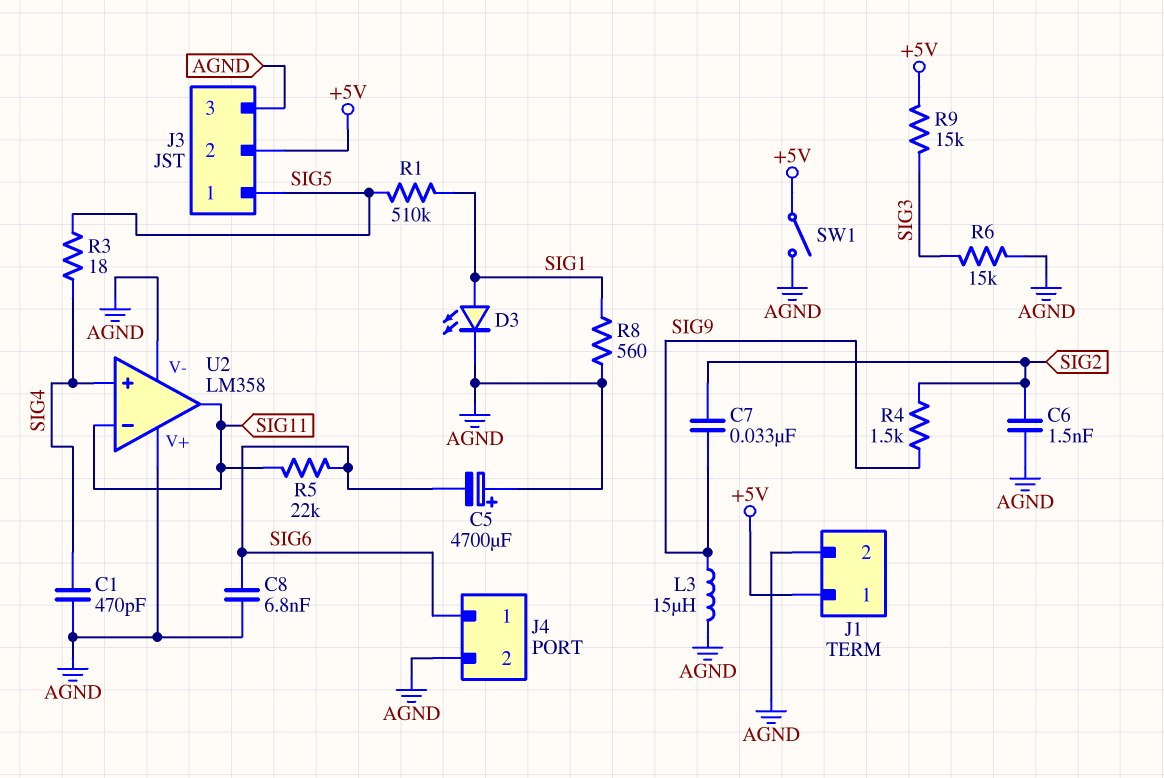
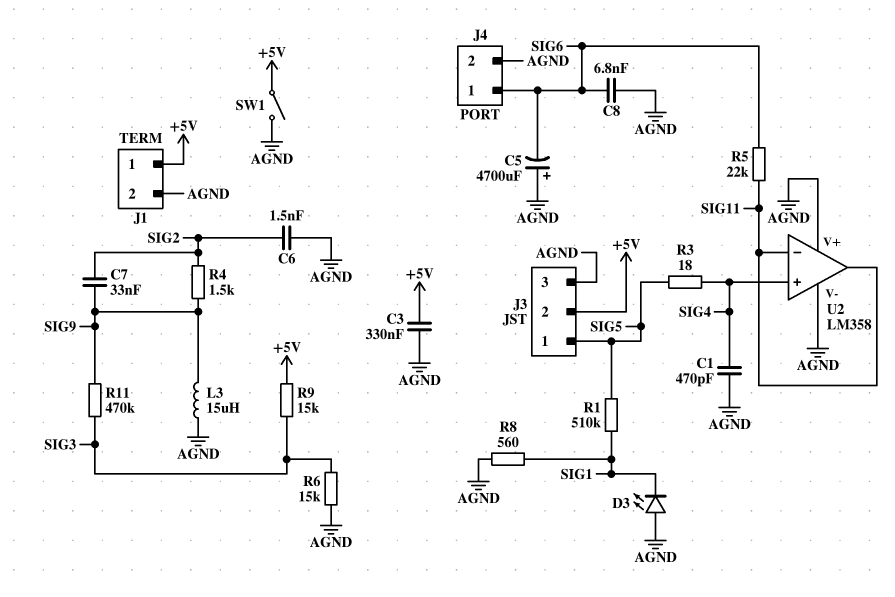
C3: none -> 330nF (+5V, AGND)
D3: LED (A SIG1, K AGND) -> LED (A AGND, K SIG1)
R11: none -> 470k (SIG3, SIG9)

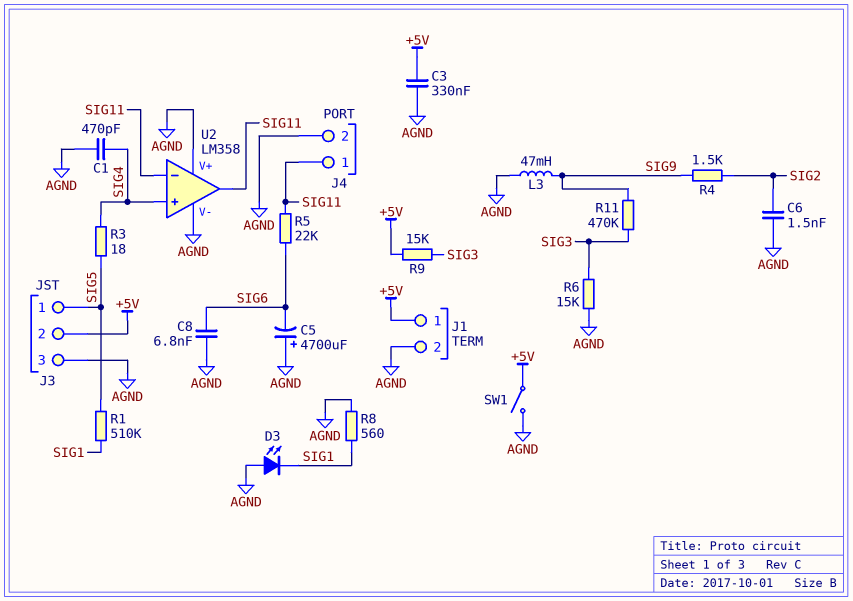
C7: 33nF (SIG2, SIG9) -> none
J4 pin 1: SIG6 -> SIG11
L3: 15uH (AGND, SIG9) -> 47mH (AGND, SIG9)

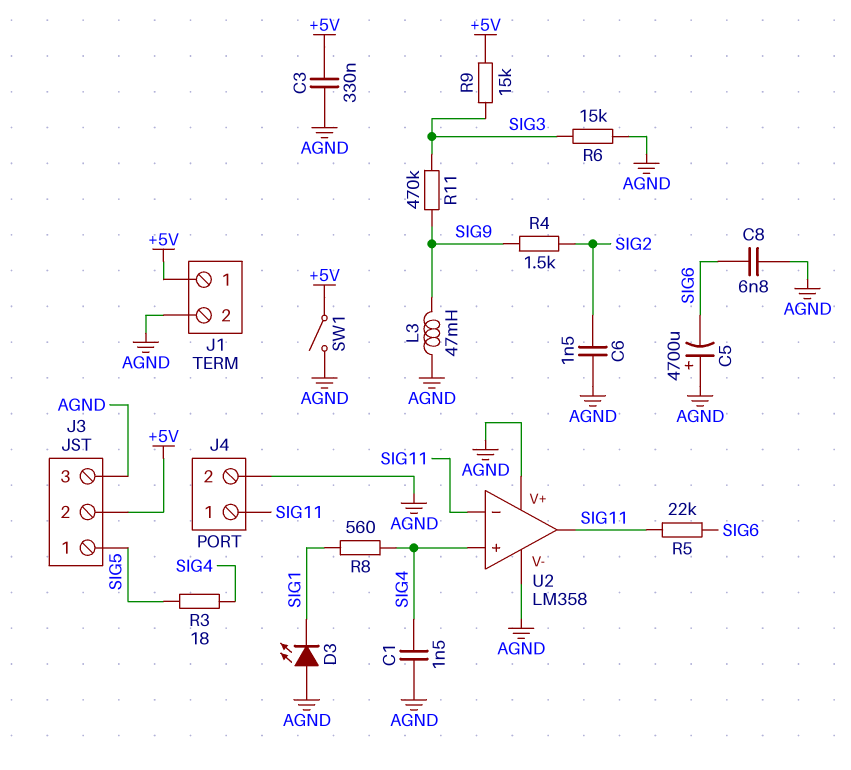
C1: 470pF (AGND, SIG4) -> 1.5nF (AGND, SIG4)
R1: 510k (SIG1, SIG5) -> none
R8: 560 (AGND, SIG1) -> 560 (SIG1, SIG4)

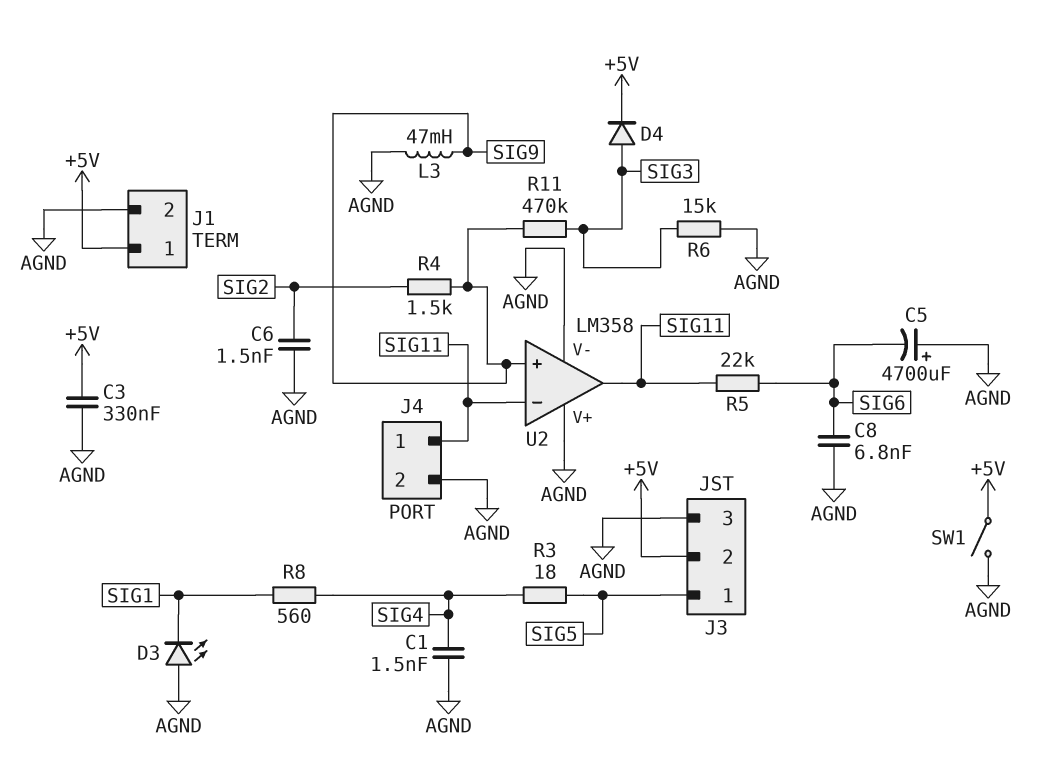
D4: none -> diode (A SIG3, K +5V)
R9: 15k (+5V, SIG3) -> none
U2 pin in+: SIG4 -> SIG9

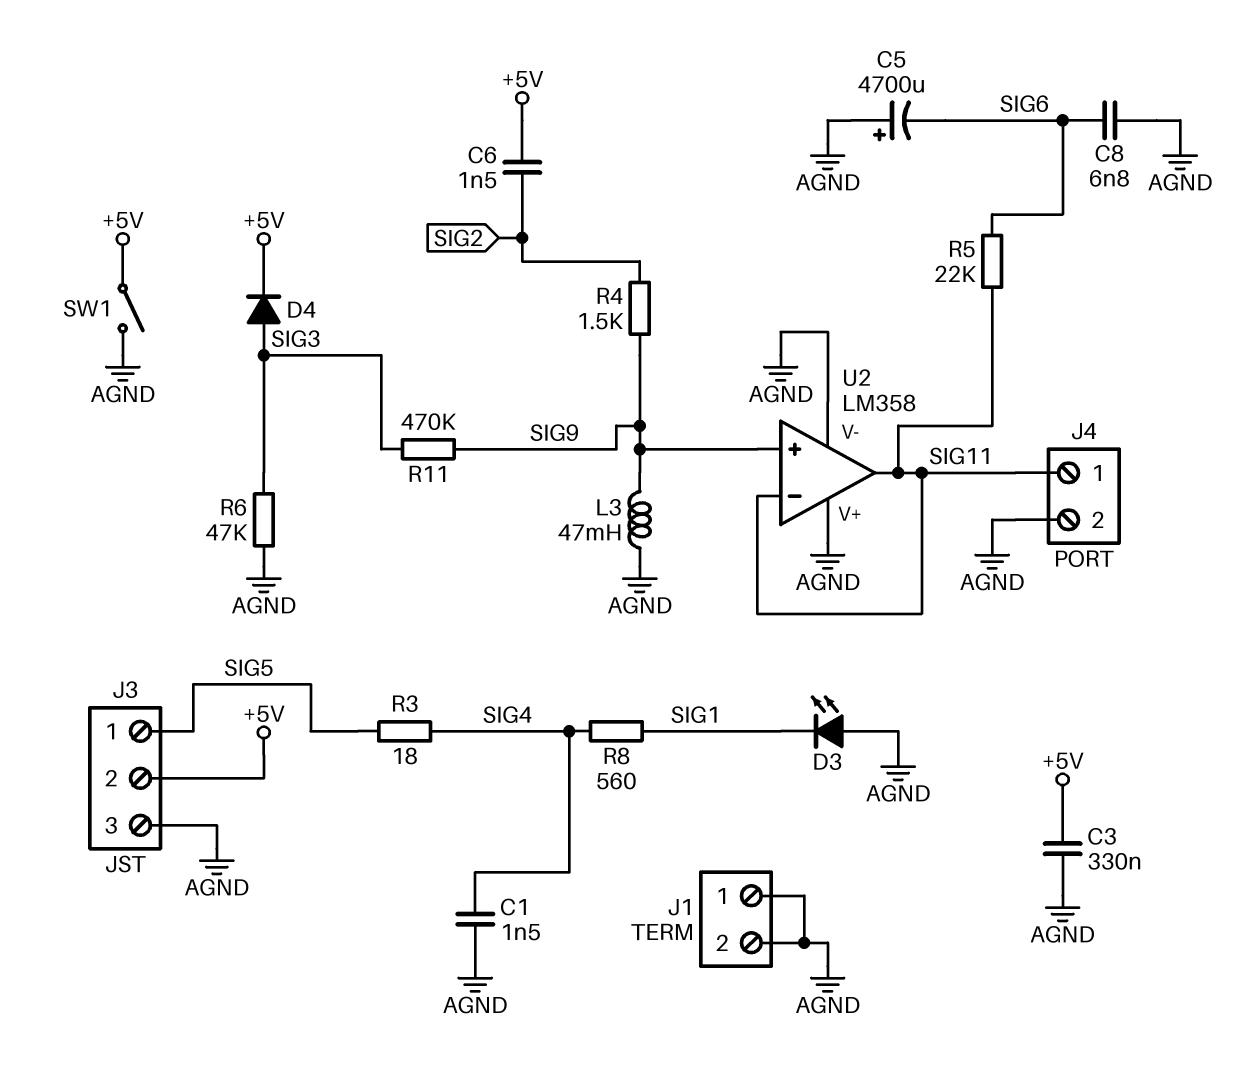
C6: 1.5nF (AGND, SIG2) -> 1.5nF (+5V, SIG2)
J1 pin 1: +5V -> AGND
R6: 15k (AGND, SIG3) -> 47k (AGND, SIG3)

